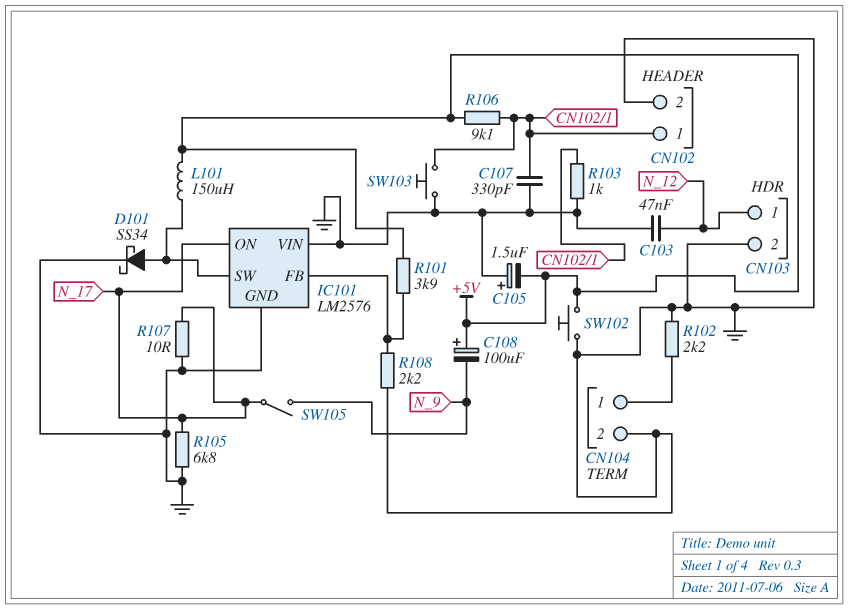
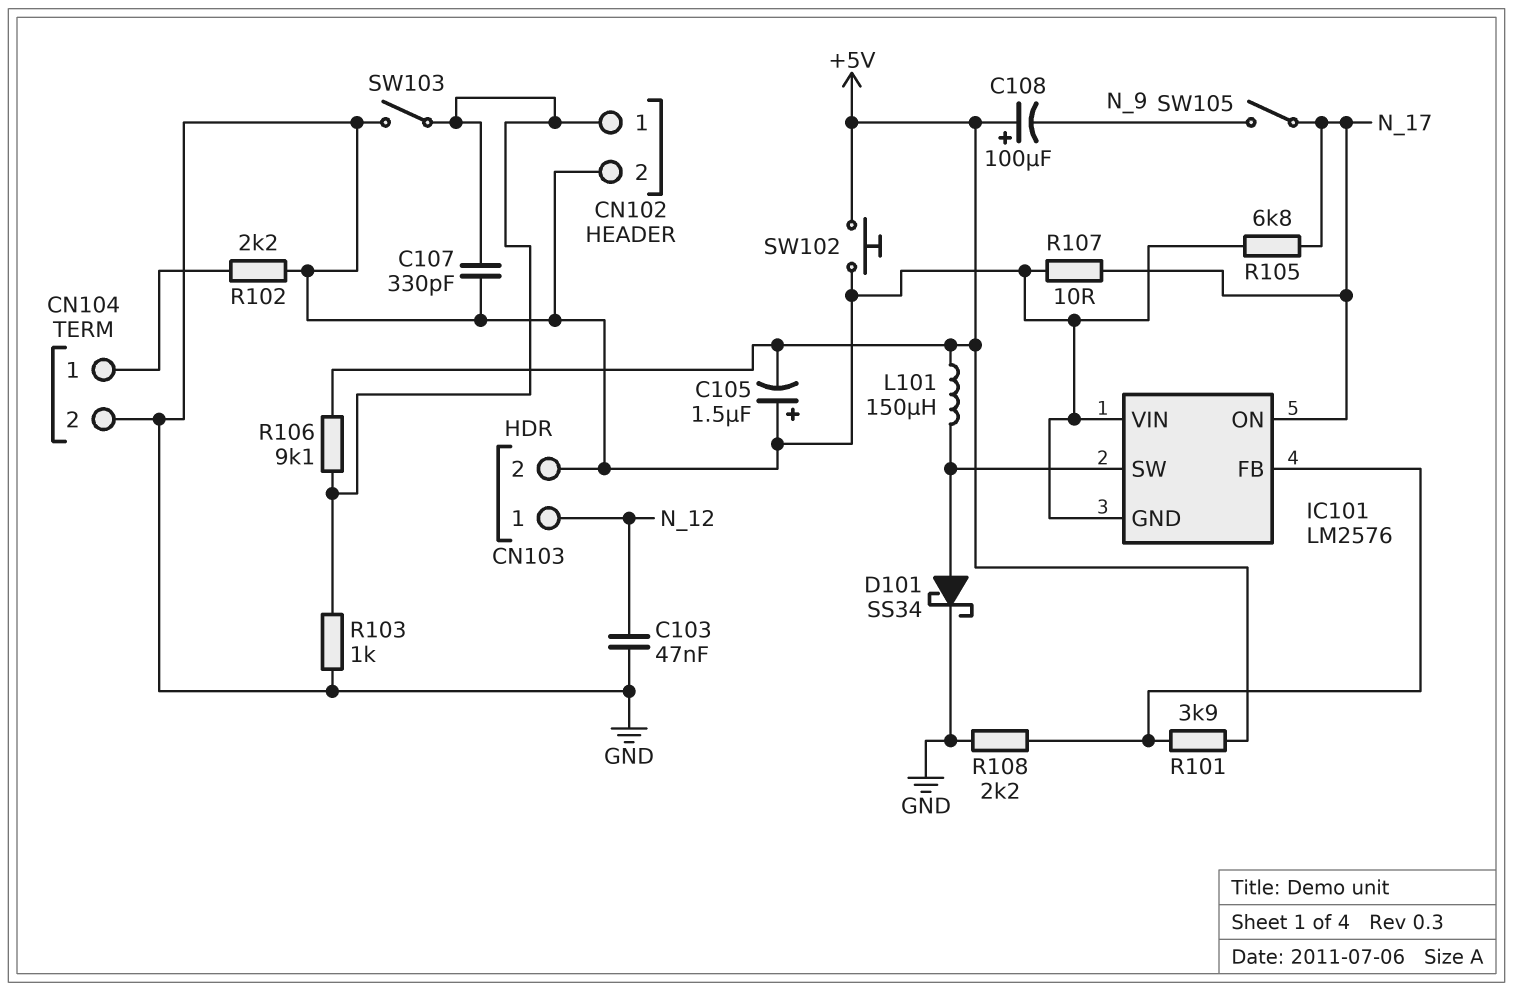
SW103: button (CN102/1, GND) -> switch (CN102/1, GND)

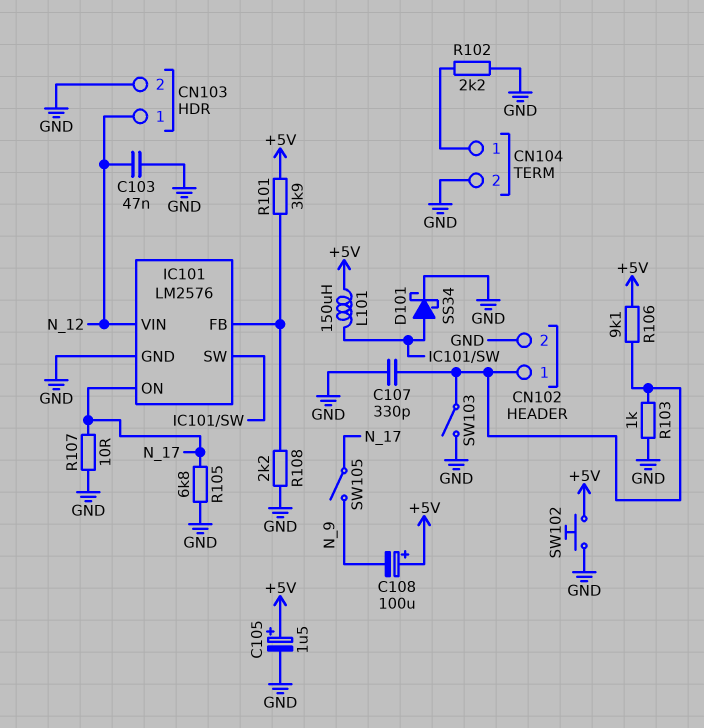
C105: 1.5uF (plus GND, minus +5V) -> 1.5uF (plus +5V, minus GND)
IC101 pin VIN: GND -> N_12

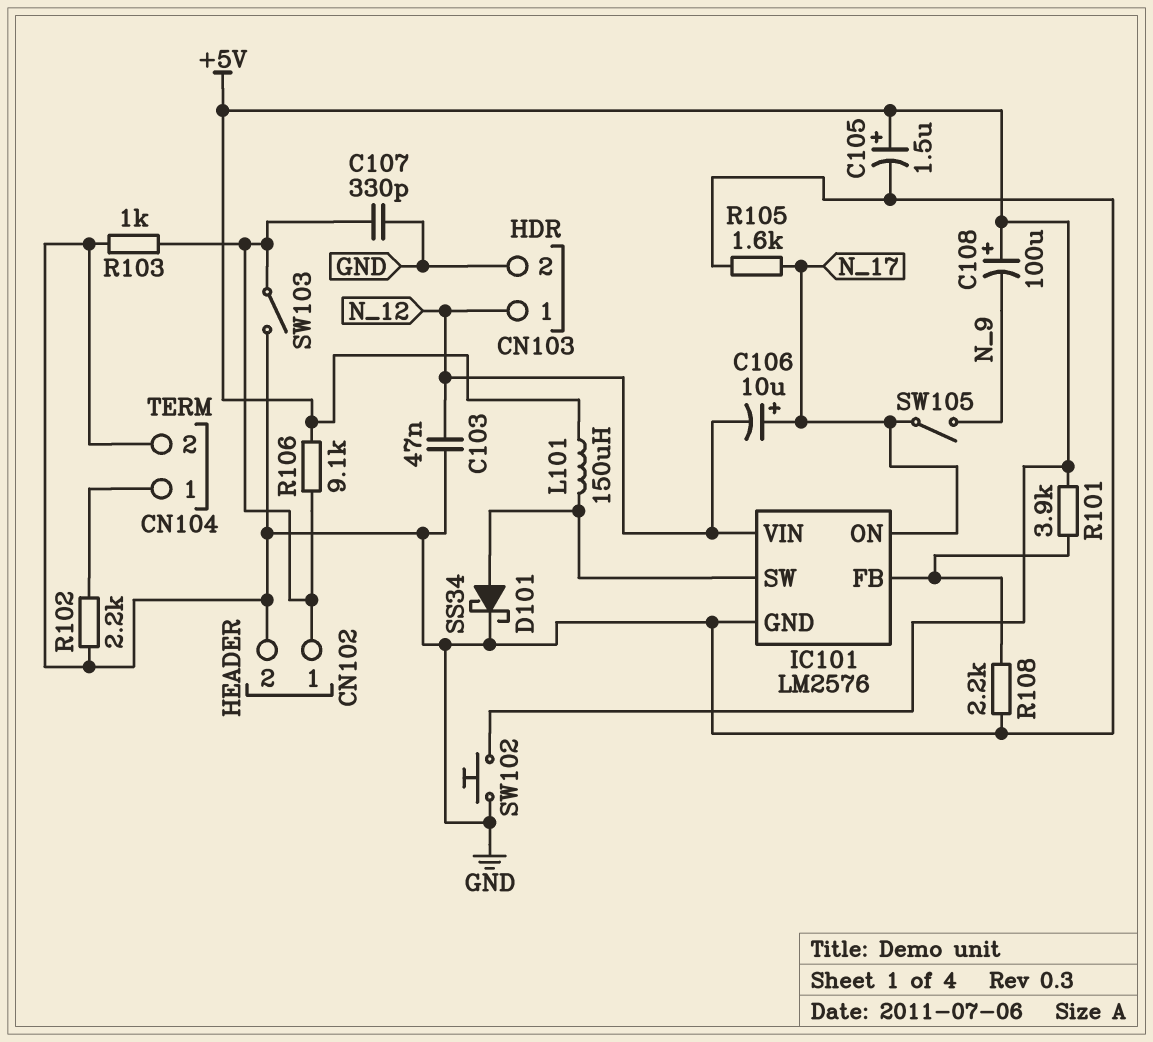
C106: none -> 10uF (plus N_17, minus N_12)
R105: 6.8k (GND, N_17) -> 1.6k (GND, N_17)
R107: 10 (GND, N_17) -> none

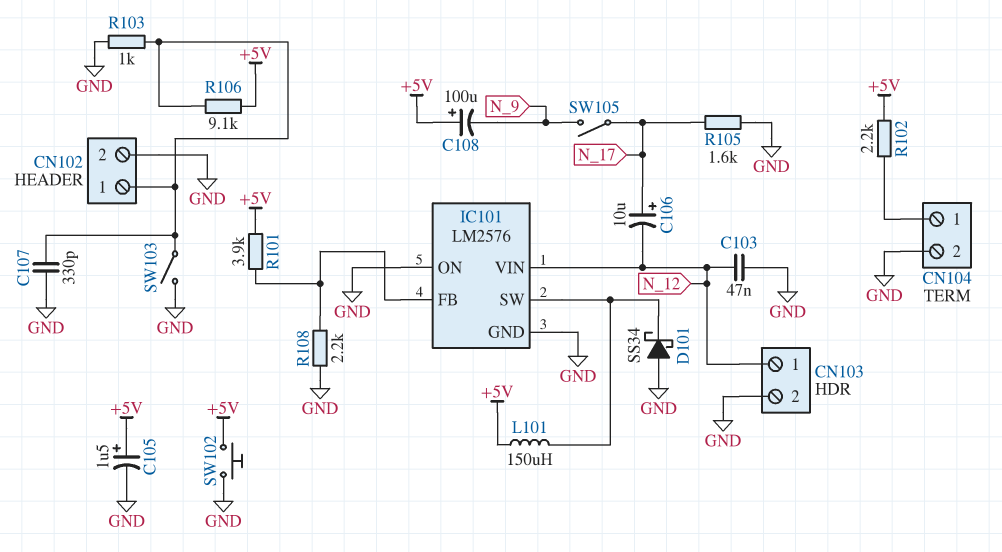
D101: schottky SS34 (A IC101/SW, K GND) -> schottky SS34 (A GND, K IC101/SW)
IC101 pin ON: N_17 -> GND
R102: 2.2k (CN104/1, GND) -> 2.2k (+5V, CN104/1)

